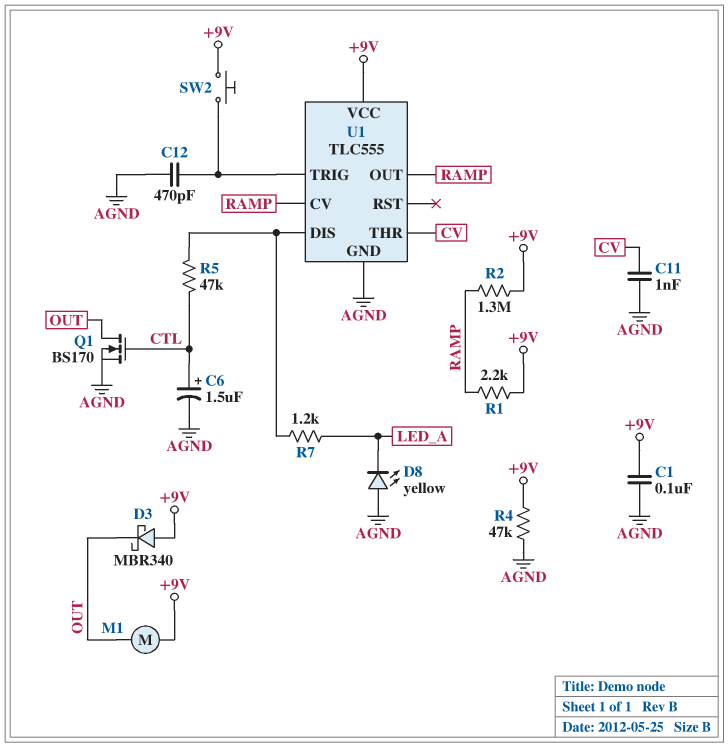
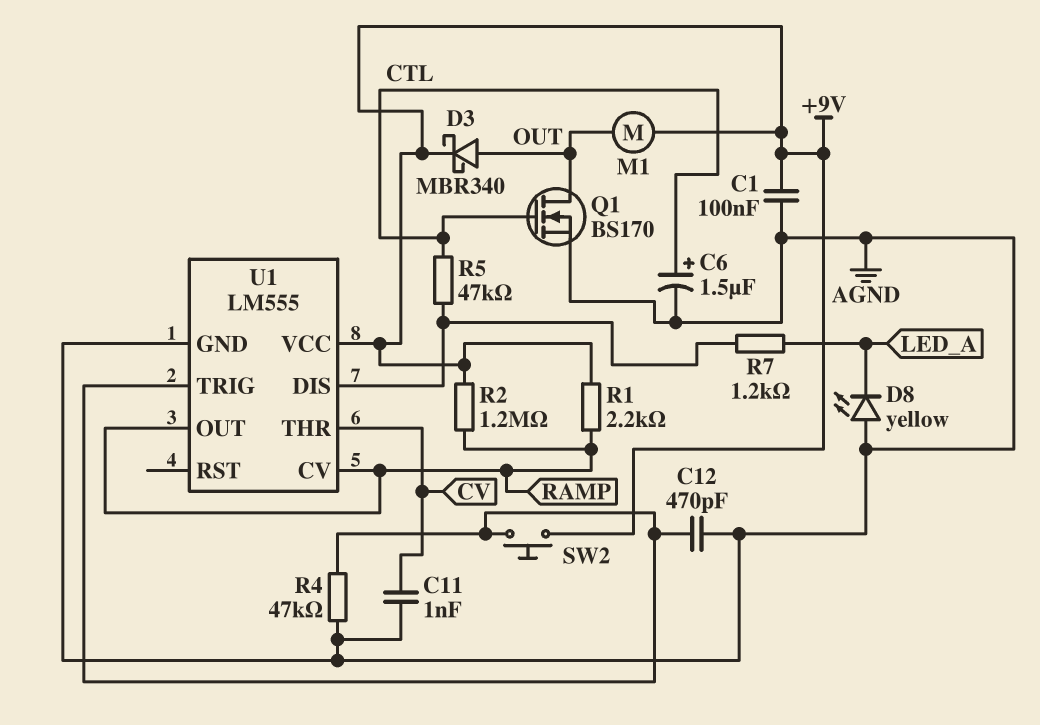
D3: schottky MBR340 (A +9V, K OUT) -> schottky MBR340 (A OUT, K +9V)
R2: 1.3M (+9V, RAMP) -> 1.2M (+9V, RAMP)
R4: 47k (+9V, AGND) -> 47k (AGND, U1/TRIG)
U1: TLC555 -> LM555

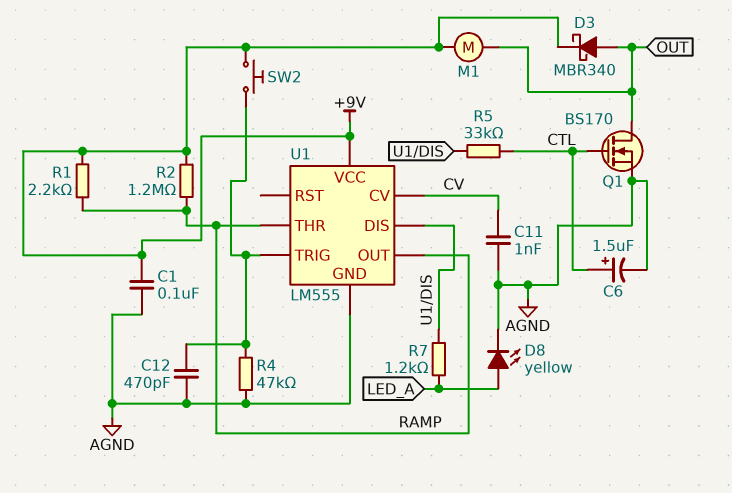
D8: LED yellow (A AGND, K LED_A) -> LED yellow (A LED_A, K AGND)
R5: 47k (CTL, U1/DIS) -> 33k (CTL, U1/DIS)
U1 pin CV: RAMP -> CV
U1 pin THR: CV -> RAMP

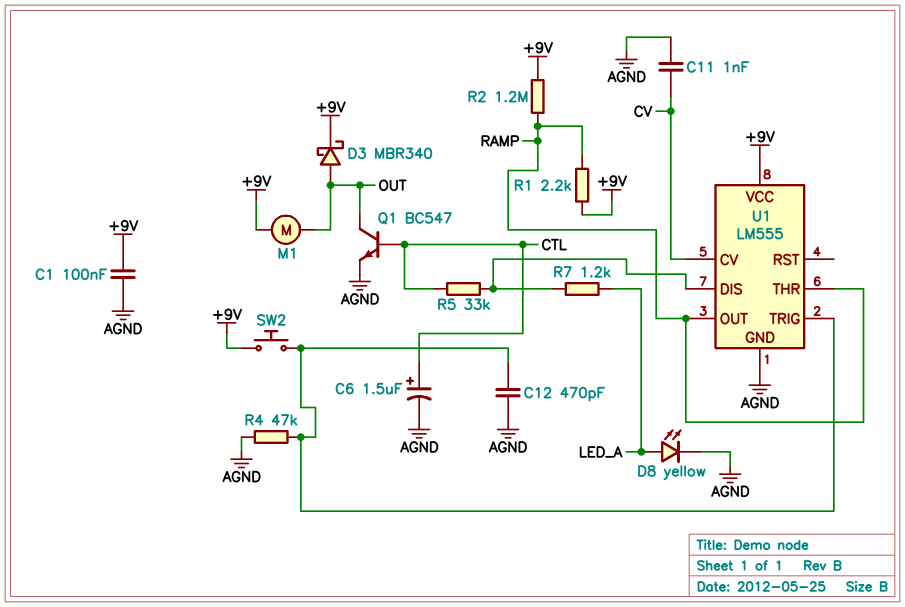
Q1: NMOS BS170 (G CTL, D OUT, S AGND) -> NPN BC547 (B CTL, C OUT, E AGND)

